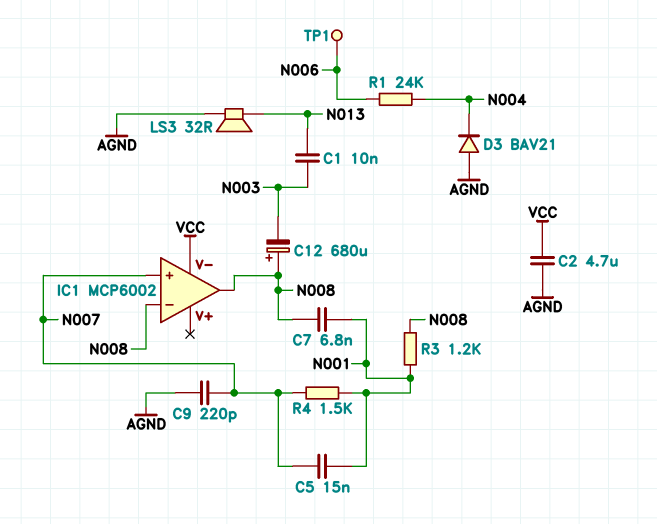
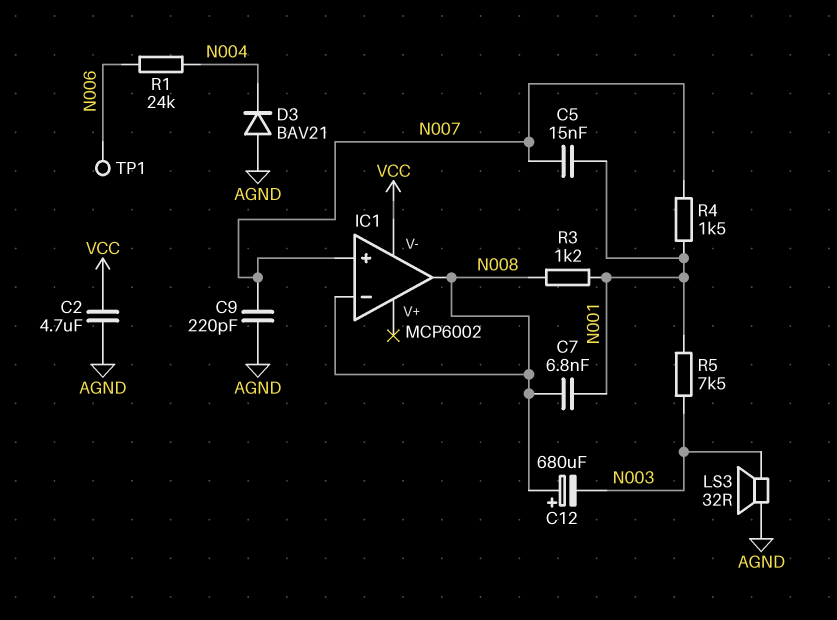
C1: 10nF (N003, N013) -> none
LS3: speaker 32R (AGND, N013) -> speaker 32R (AGND, N003)
R5: none -> 7.5k (N001, N003)

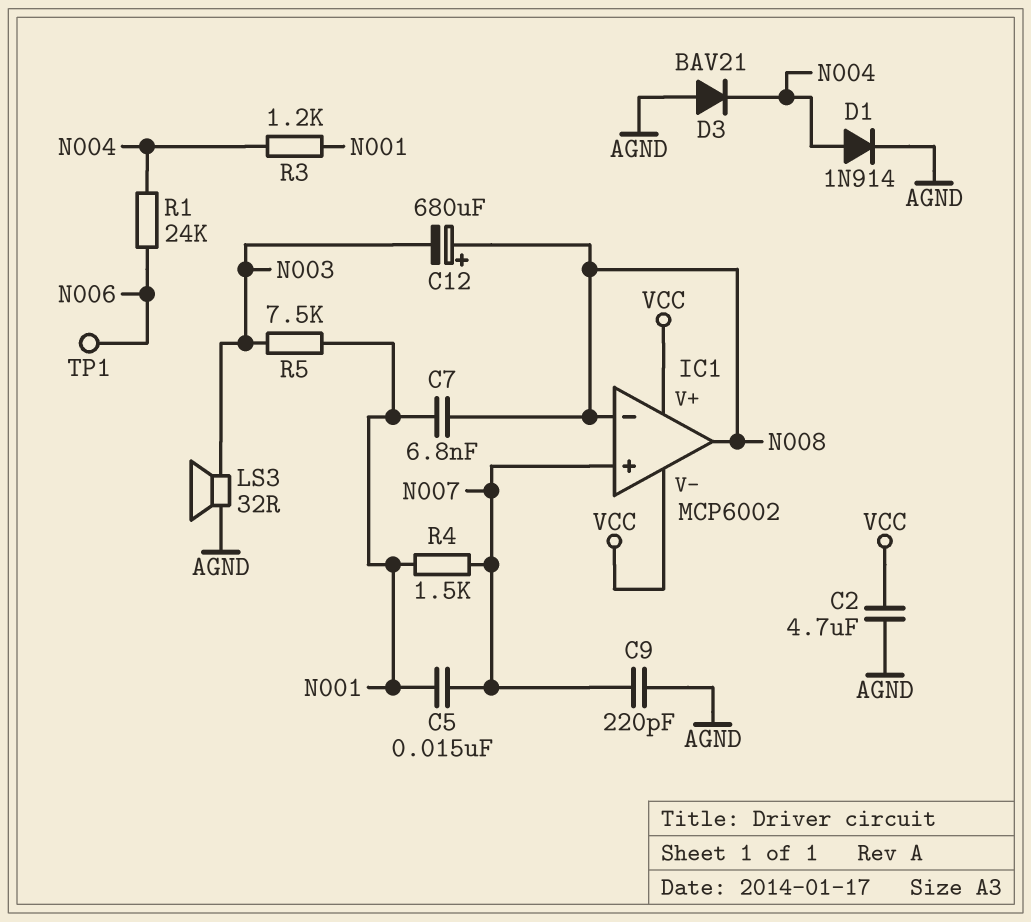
D1: none -> diode 1N914 (A N004, K AGND)
IC1 pin V+: none -> VCC
R3: 1.2k (N001, N008) -> 1.2k (N001, N004)

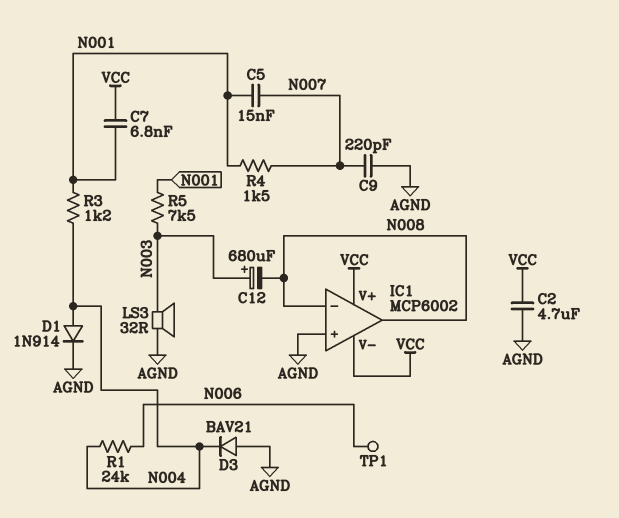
C7: 6.8nF (N001, N008) -> 6.8nF (N001, VCC)
C12: 680uF (plus N008, minus N003) -> 680uF (plus N003, minus N008)
IC1 pin in+: N007 -> AGND

